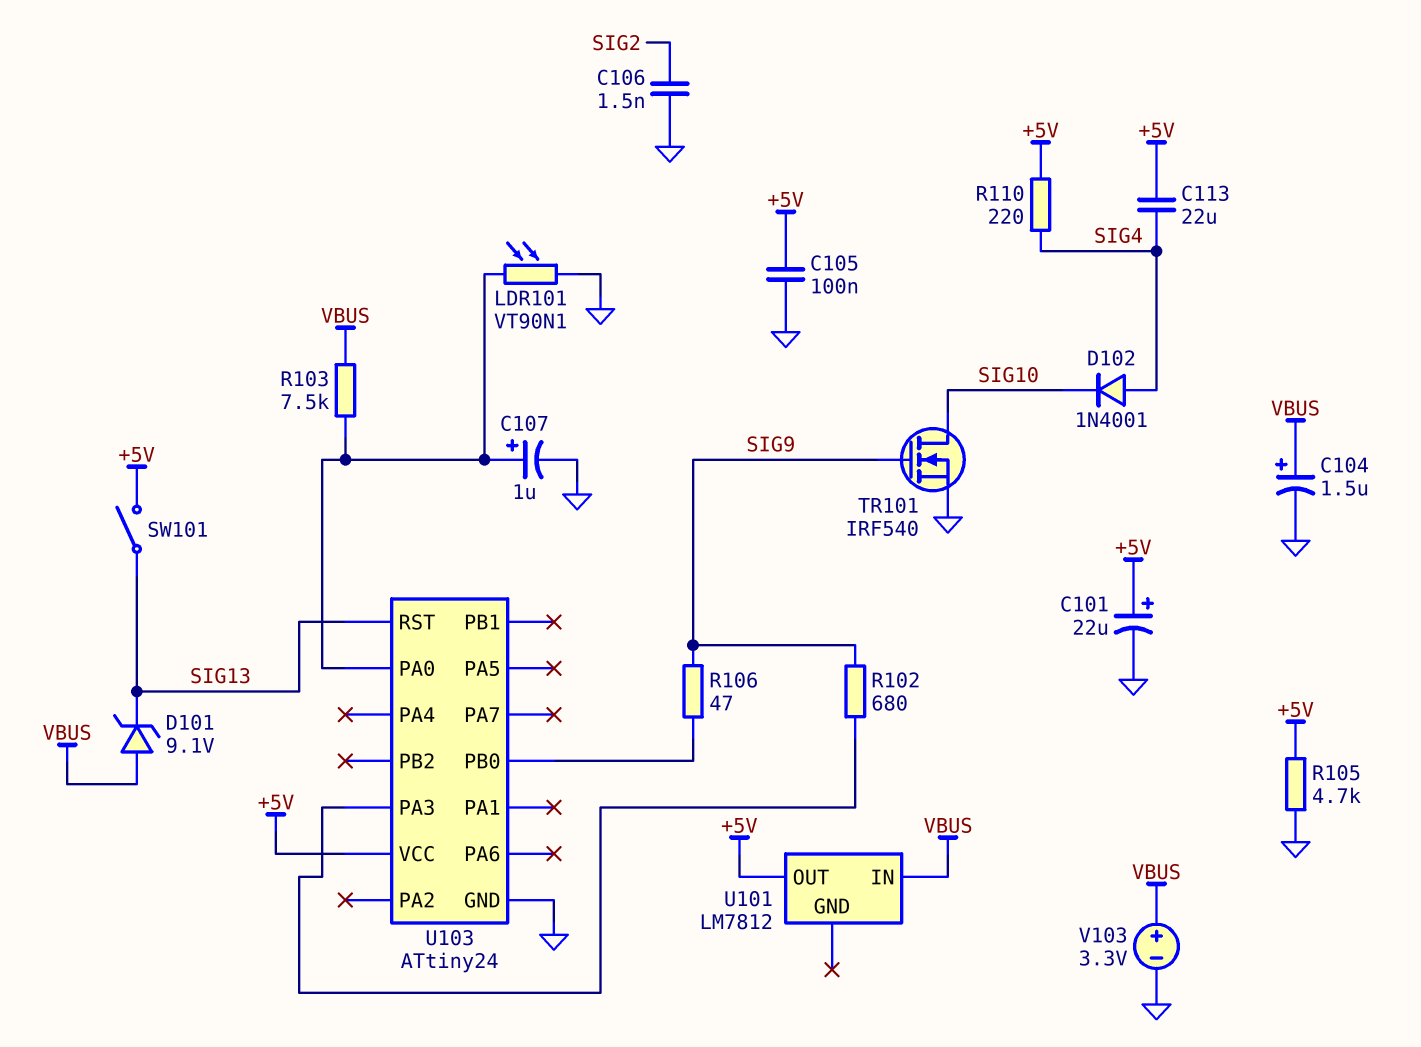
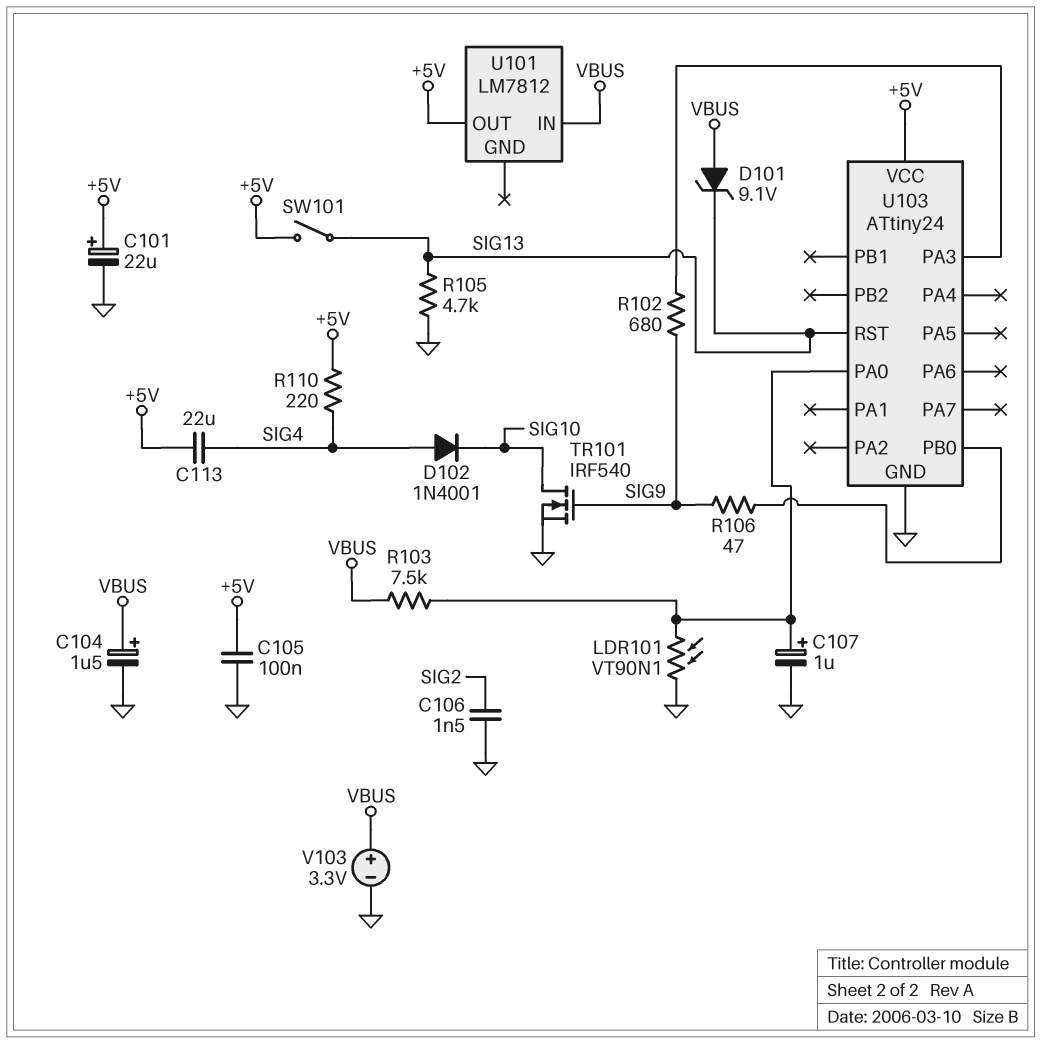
R105: 4.7k (+5V, GND) -> 4.7k (GND, SIG13)

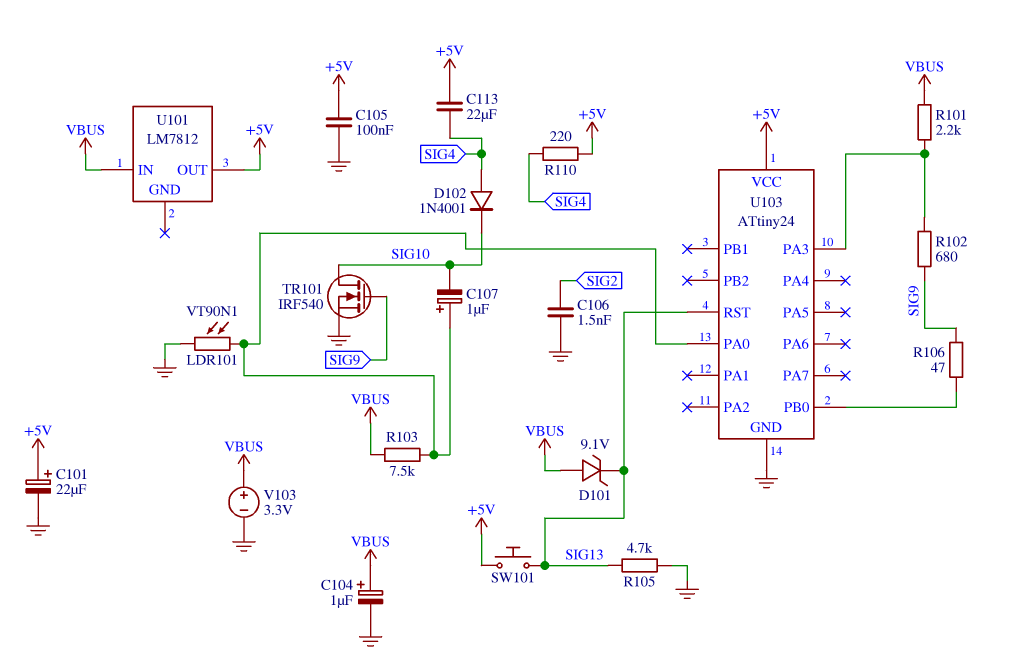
C104: 1.5uF (plus VBUS, minus GND) -> 1uF (plus VBUS, minus GND)
C107: 1uF (plus U103/PA0, minus GND) -> 1uF (plus U103/PA0, minus SIG10)
R101: none -> 2.2k (U103/PA3, VBUS)
SW101: switch (+5V, SIG13) -> button (+5V, SIG13)

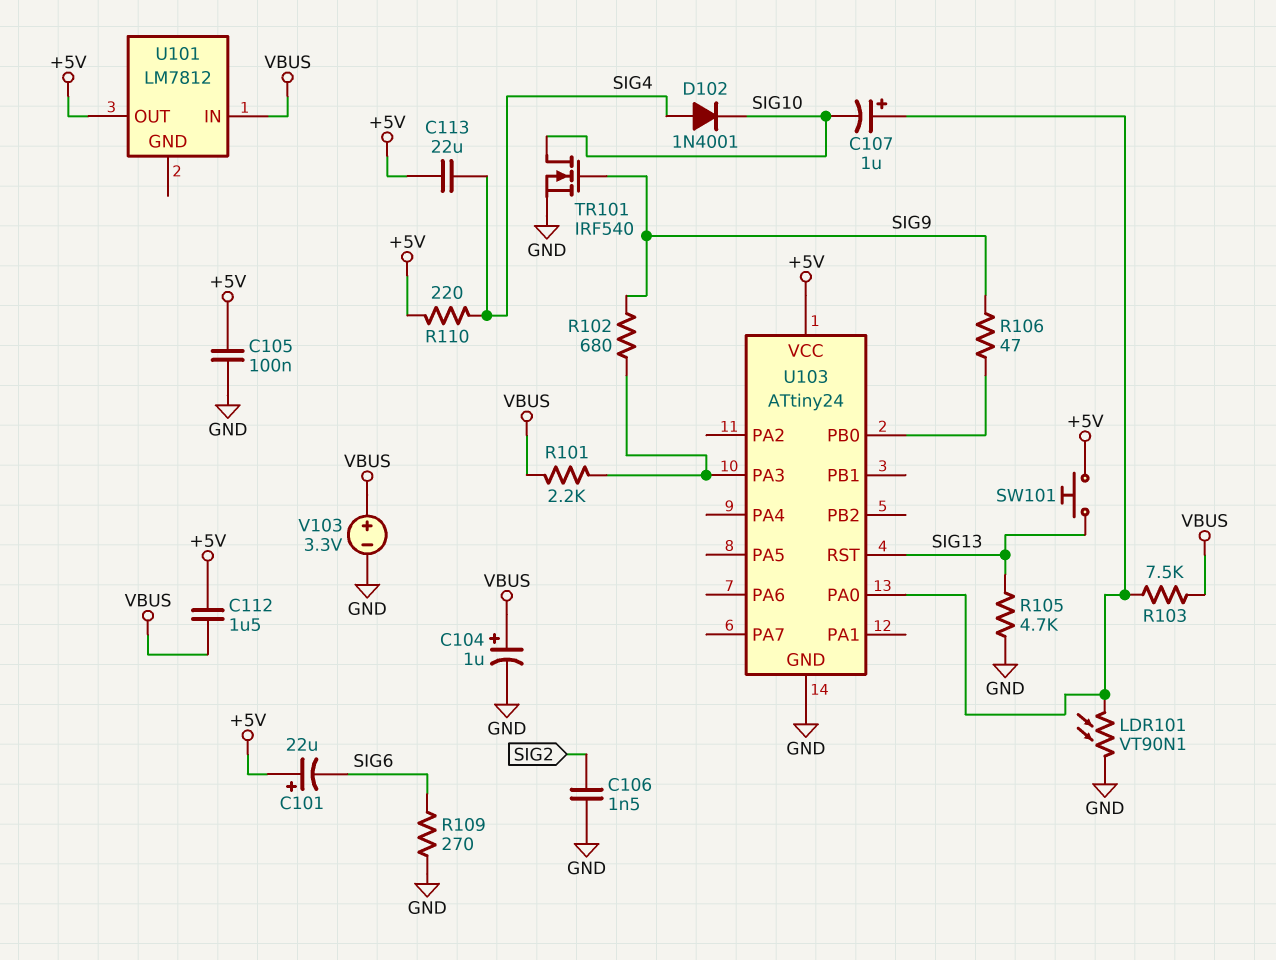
C101: 22uF (plus +5V, minus GND) -> 22uF (plus +5V, minus SIG6)
C112: none -> 1.5uF (+5V, VBUS)
D101: zener 9.1V (A VBUS, K SIG13) -> none
R109: none -> 270 (GND, SIG6)

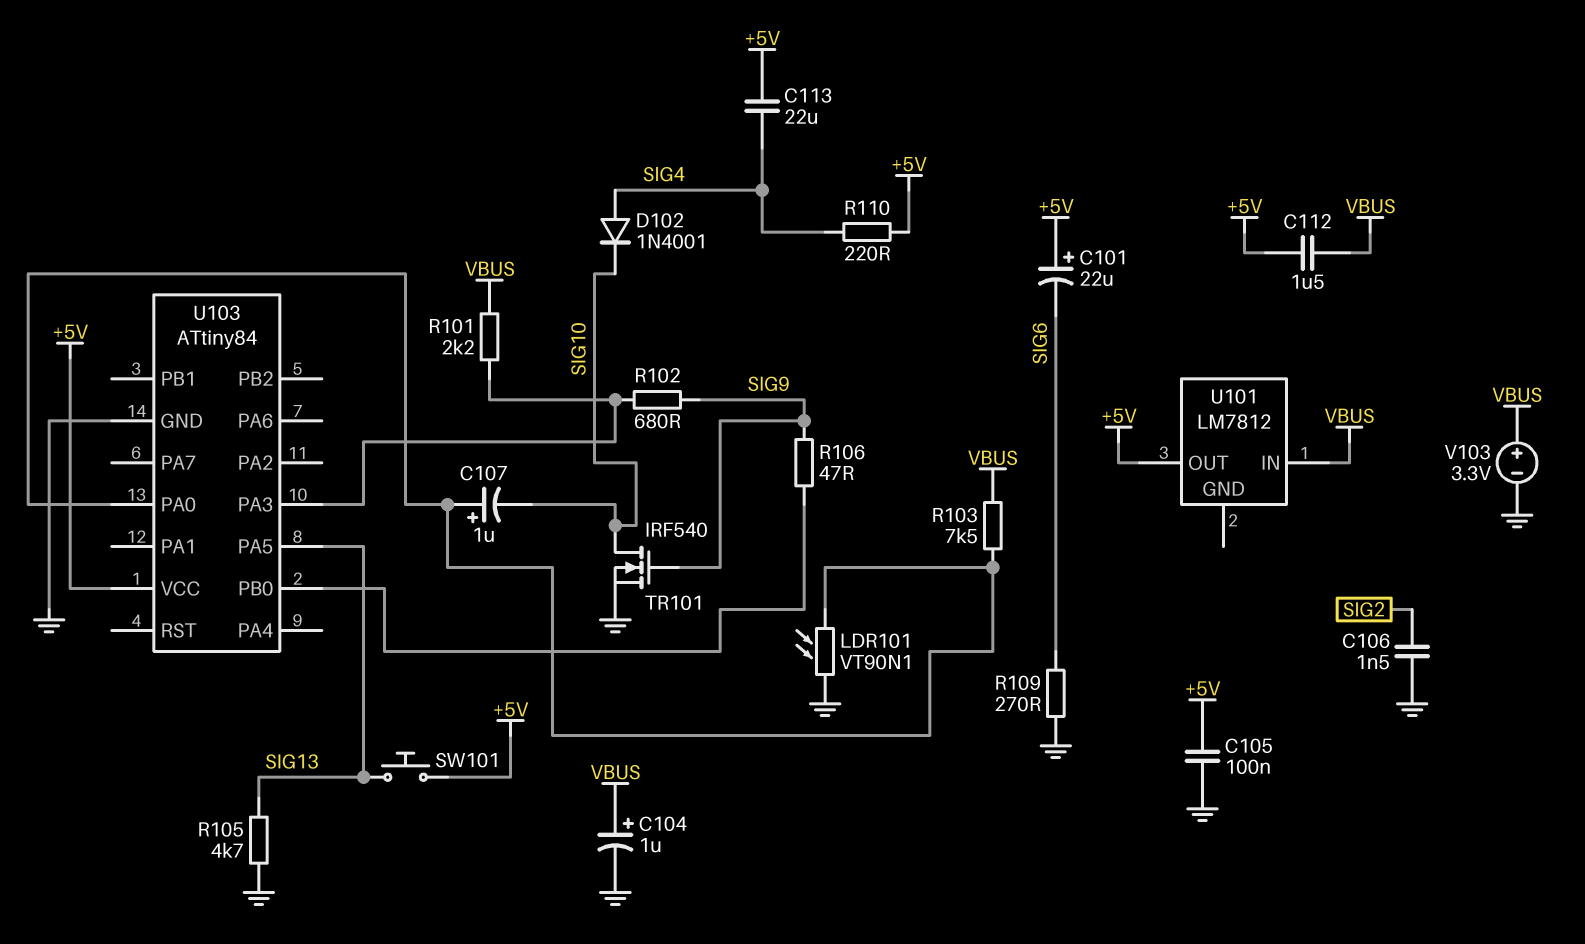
U103: ATtiny24 -> ATtiny84
U103 pin PA5: none -> SIG13
U103 pin RST: SIG13 -> none

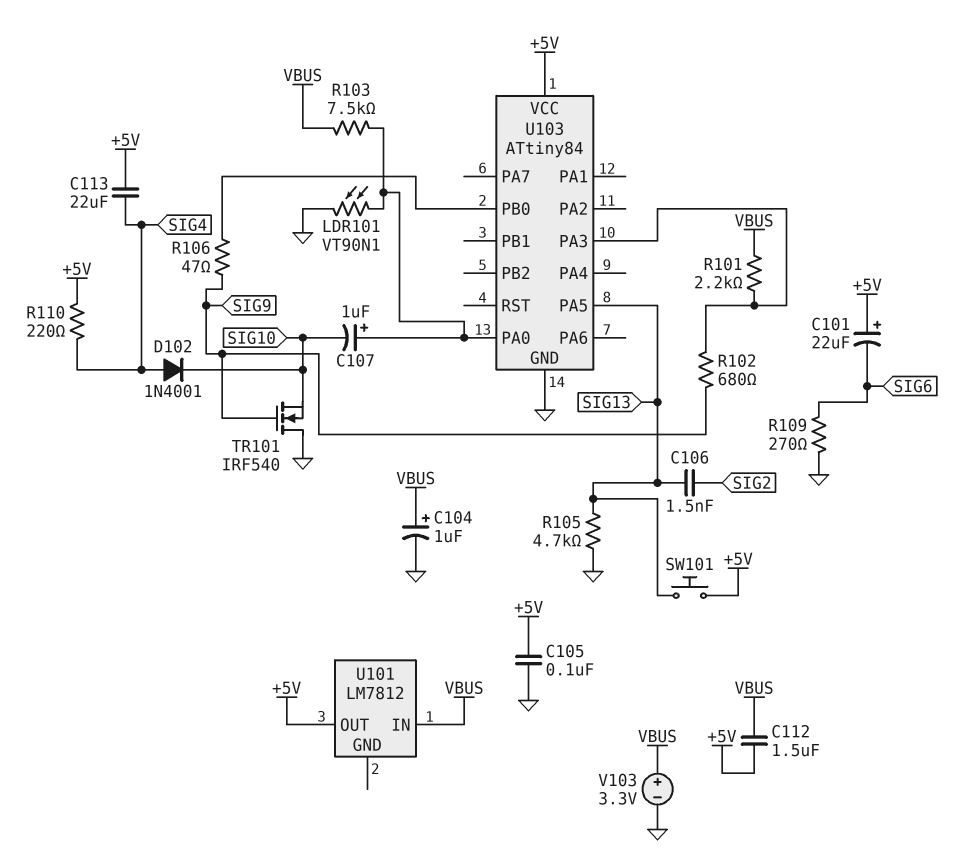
C106: 1.5nF (GND, SIG2) -> 1.5nF (SIG2, SIG13)
TR101: NMOS IRF540 (G SIG9, D SIG10, S GND) -> NMOS IRF540 (G SIG9, D GND, S SIG10)

